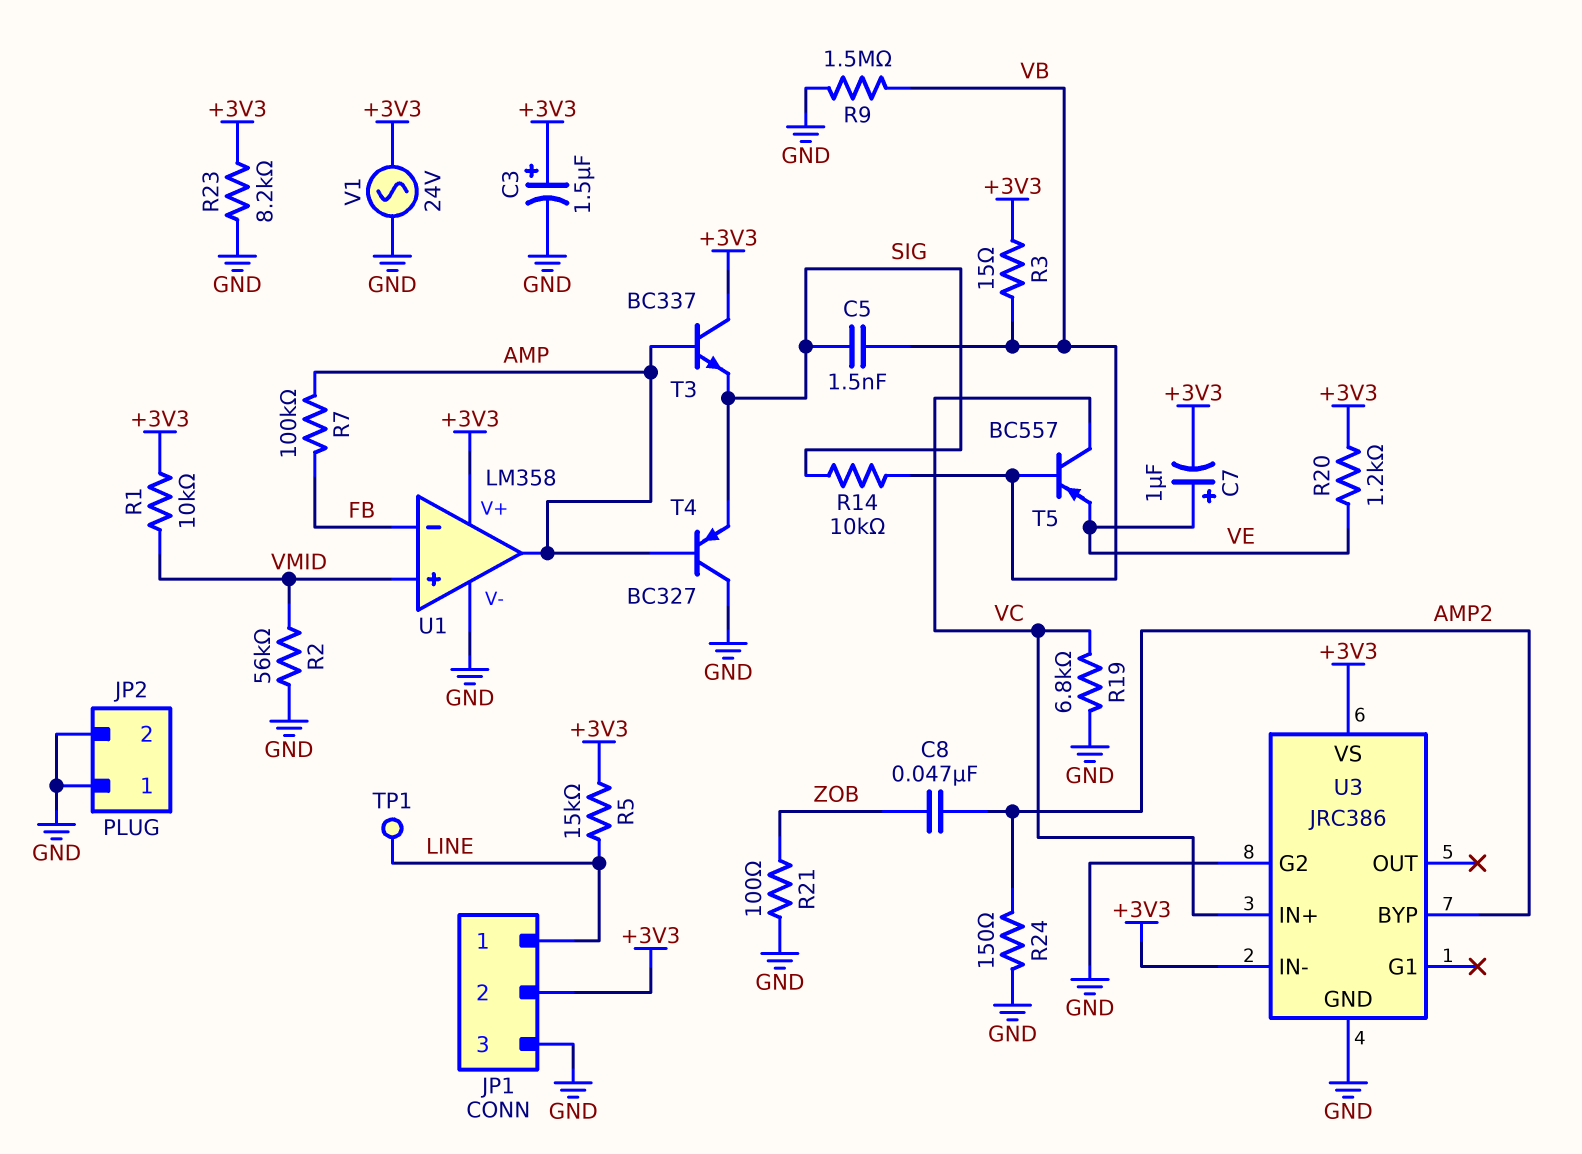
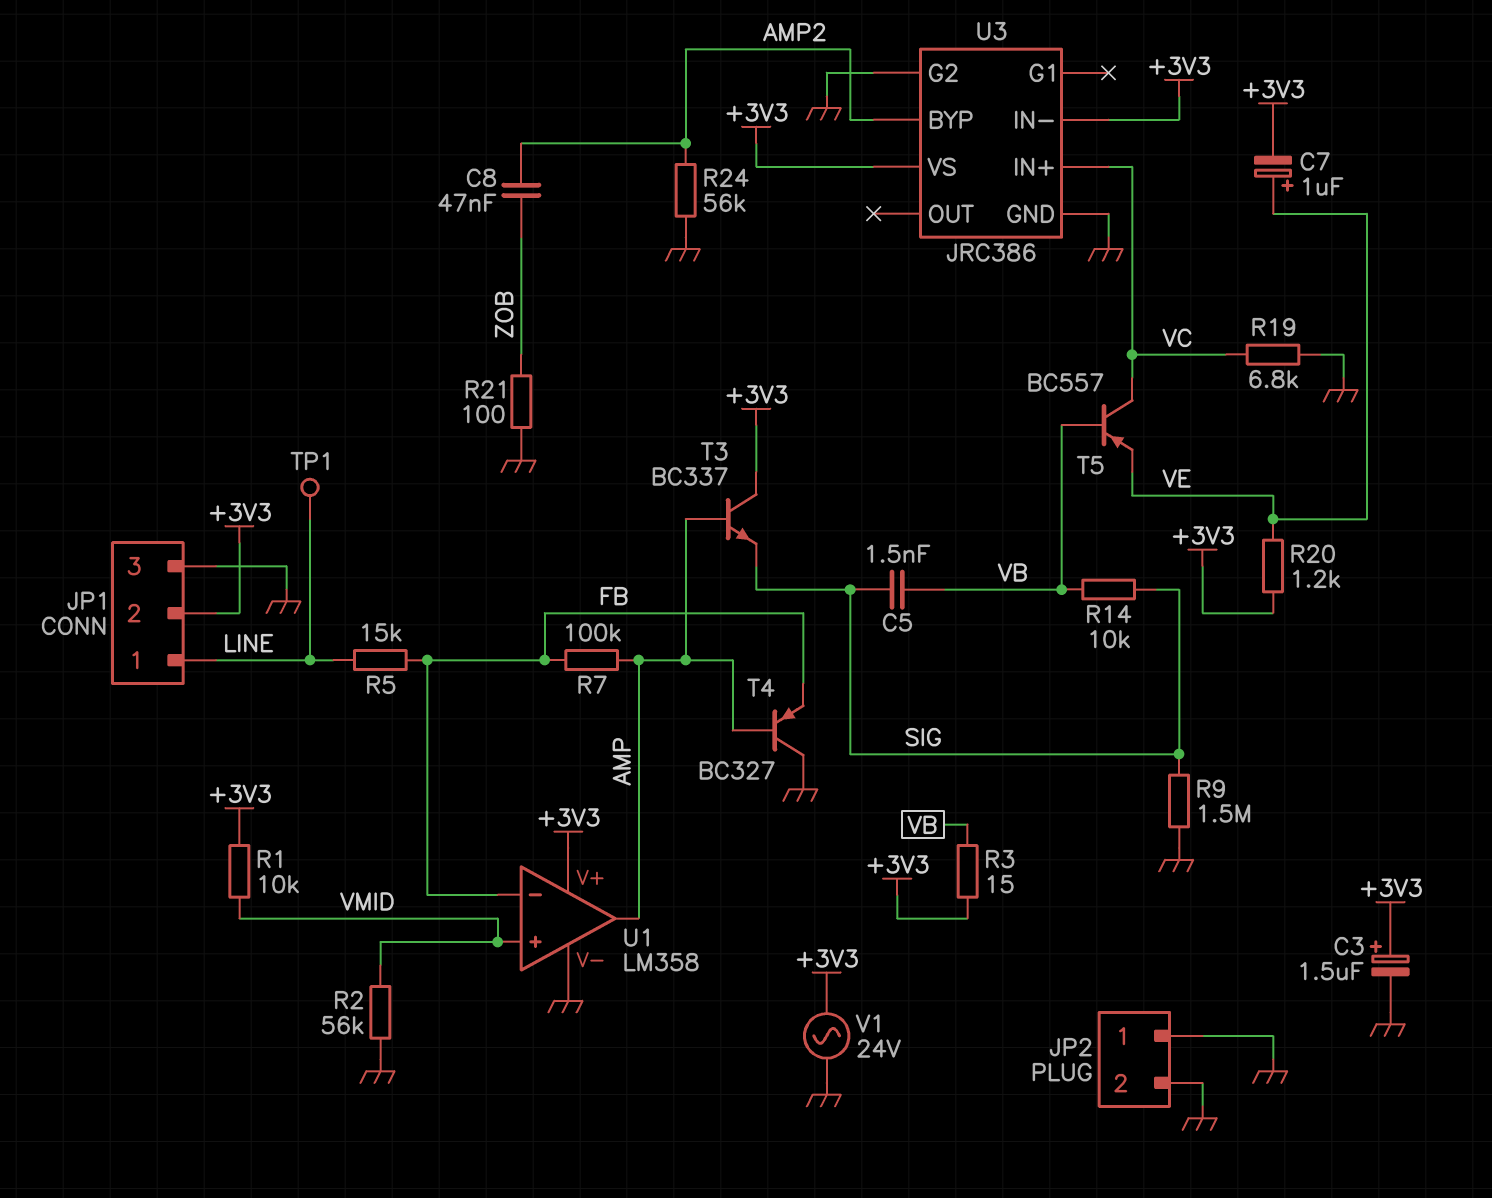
R5: 15k (+3V3, LINE) -> 15k (FB, LINE)
R9: 1.5M (GND, VB) -> 1.5M (GND, SIG)
R23: 8.2k (+3V3, GND) -> none
R24: 150 (AMP2, GND) -> 56k (AMP2, GND)
T4: PNP BC327 (B AMP, C GND, E SIG) -> PNP BC327 (B AMP, C GND, E FB)

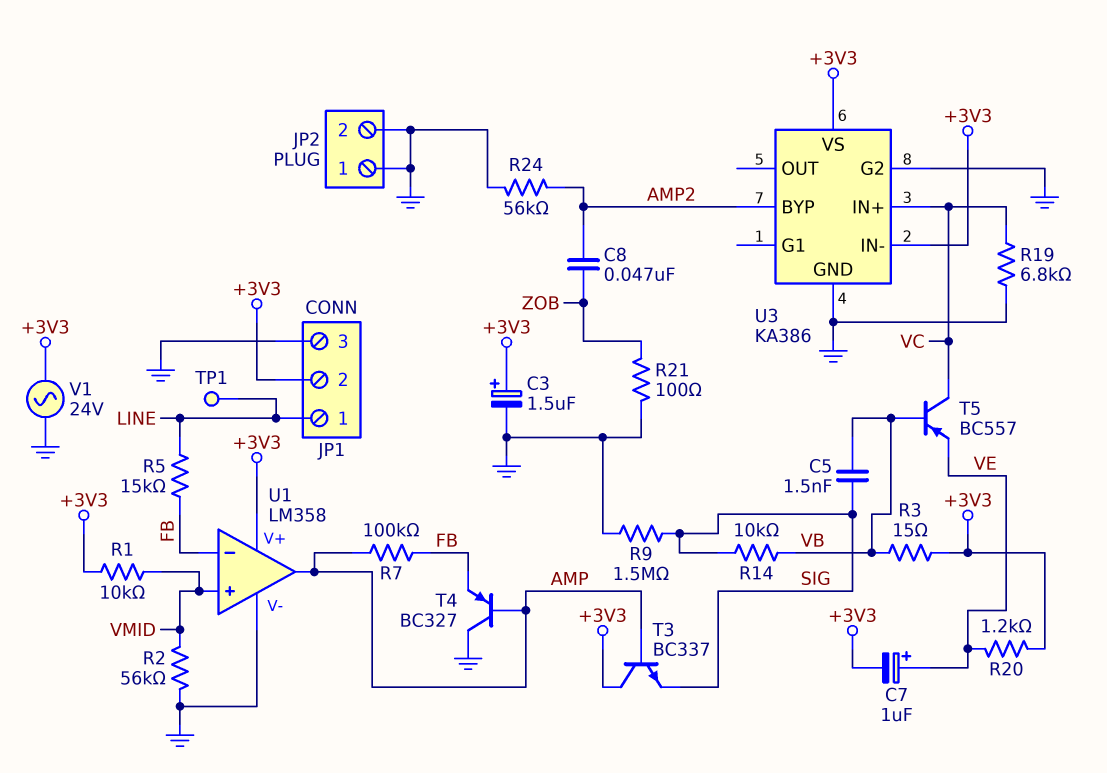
U3: JRC386 -> KA386

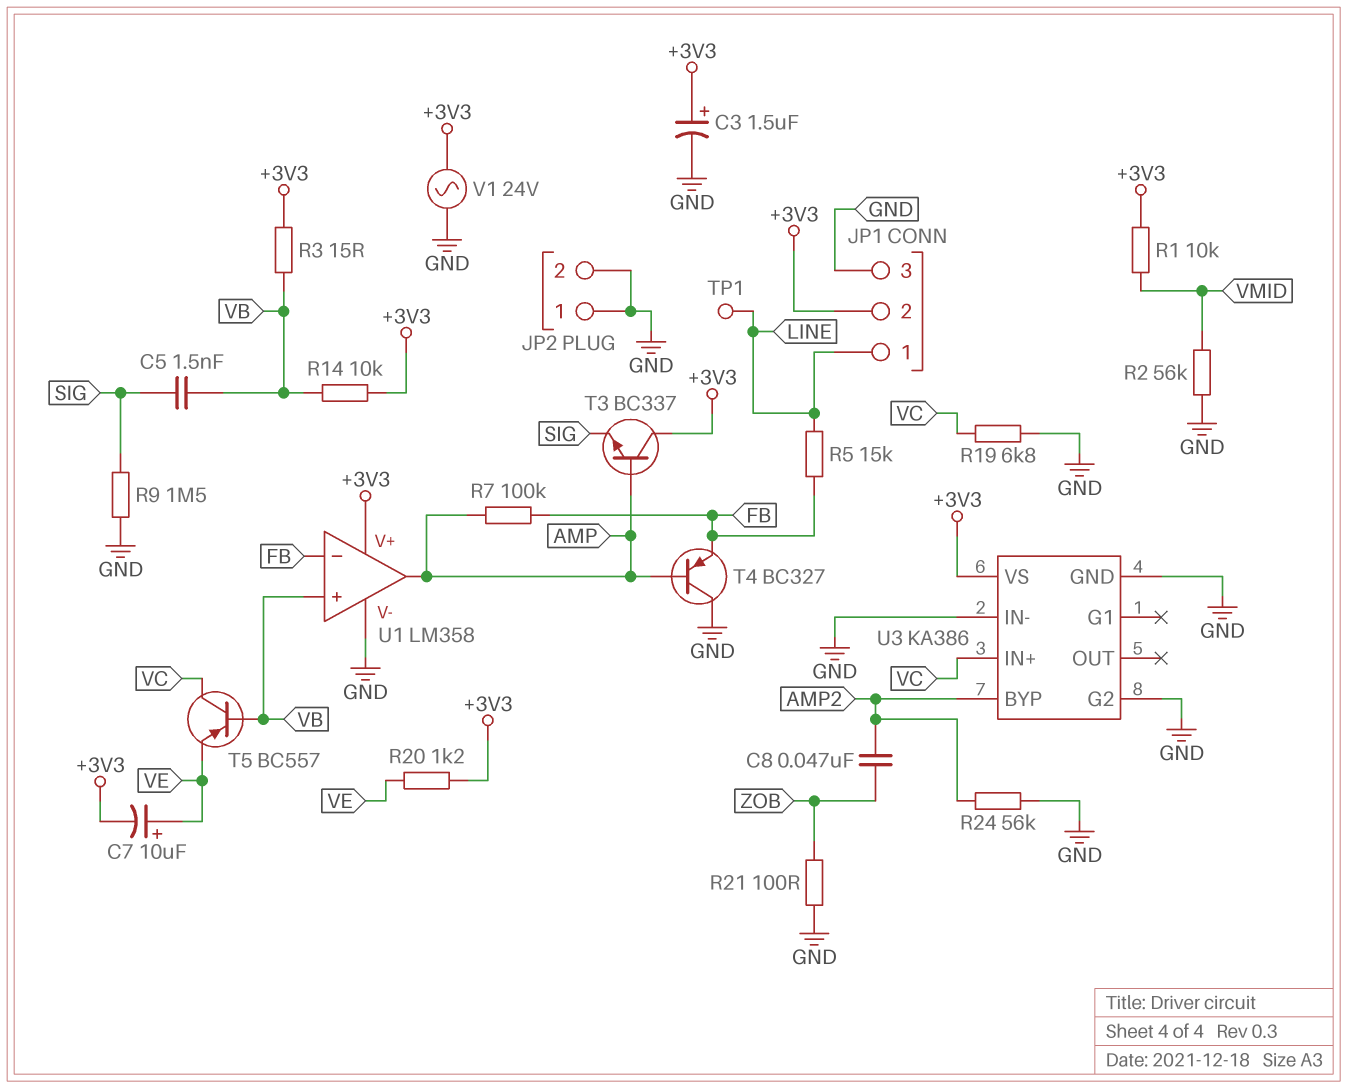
C7: 1uF (plus VE, minus +3V3) -> 10uF (plus VE, minus +3V3)
R14: 10k (SIG, VB) -> 10k (+3V3, VB)
U1 pin in+: VMID -> VB
U3 pin IN-: +3V3 -> GND

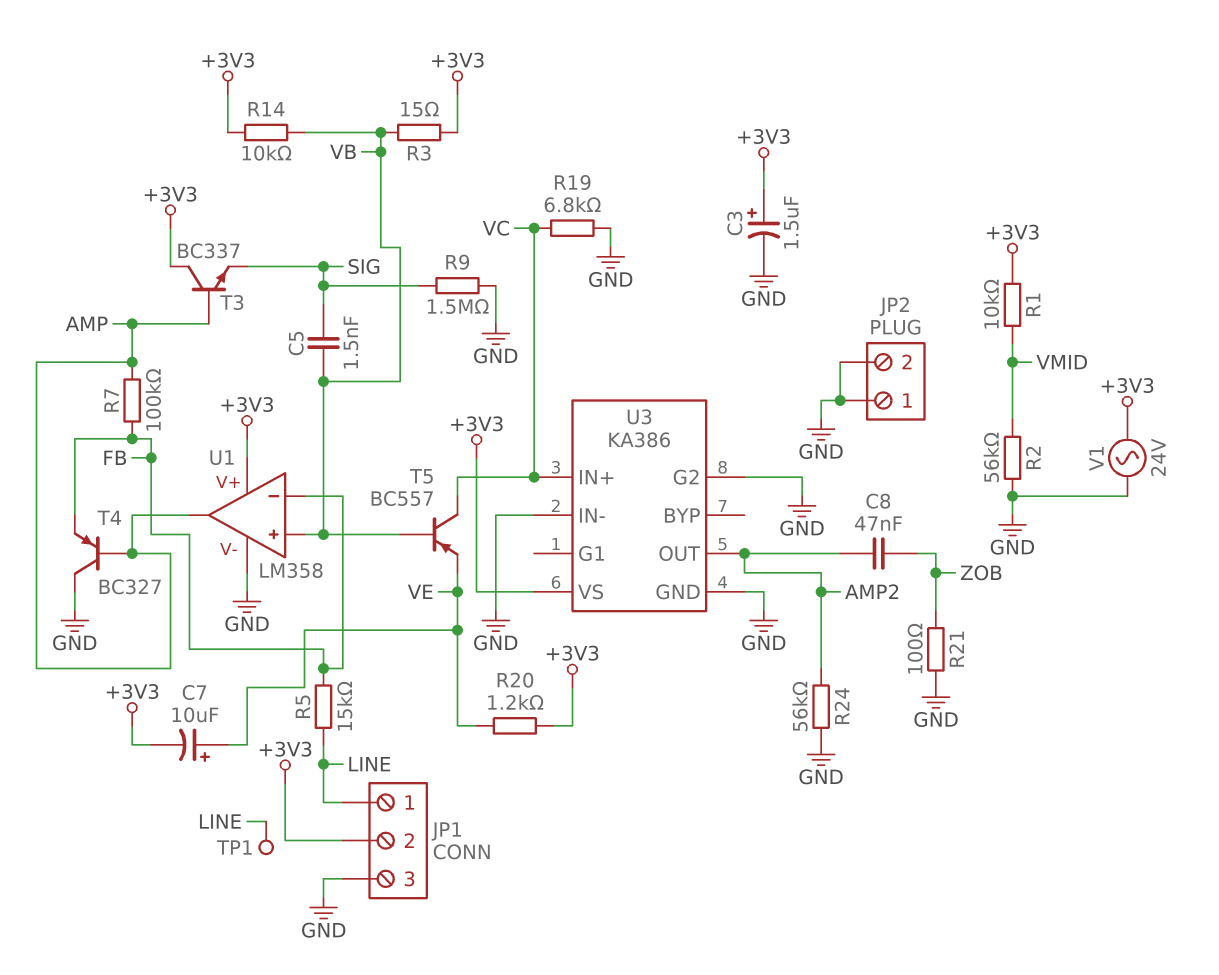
U3 pin BYP: AMP2 -> none
U3 pin OUT: none -> AMP2

